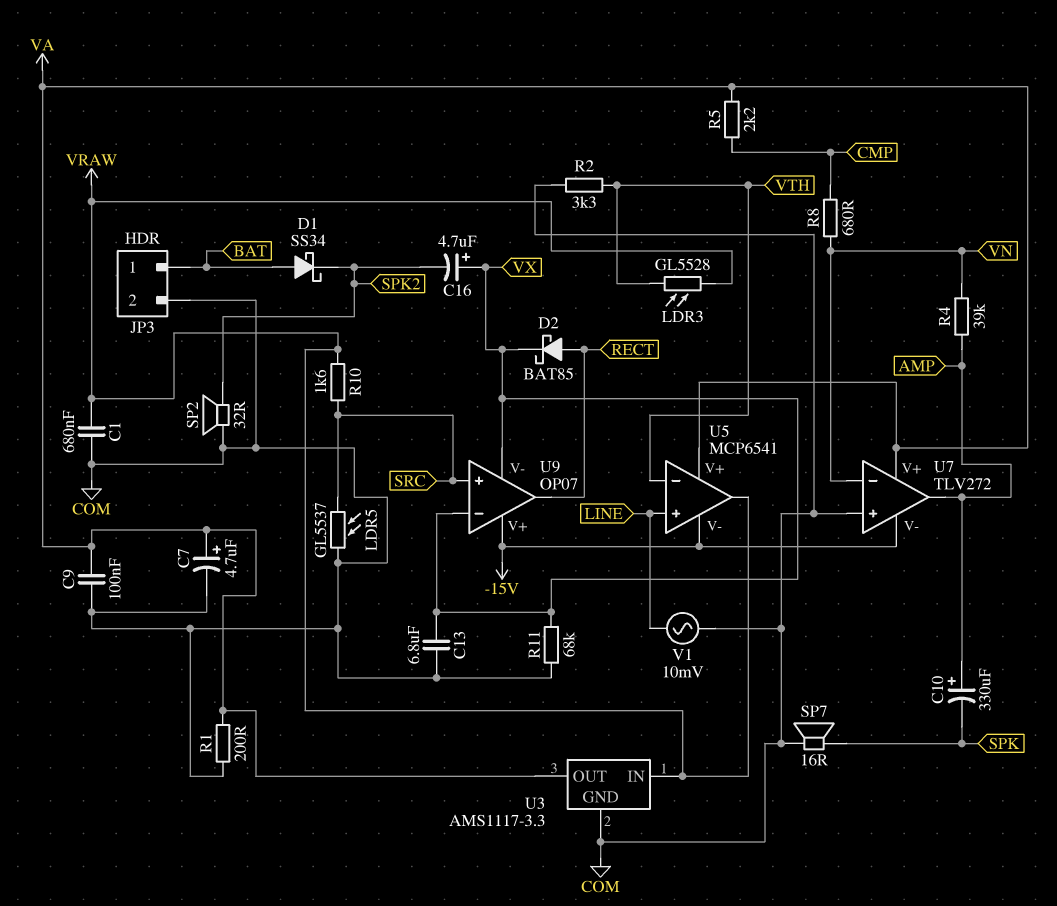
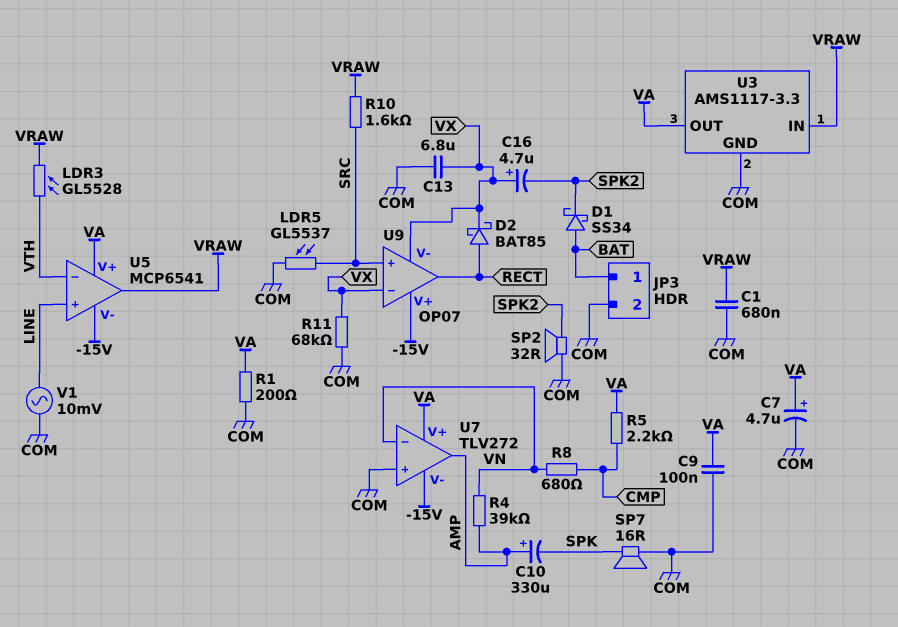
R2: 3.3k (COM, VTH) -> none

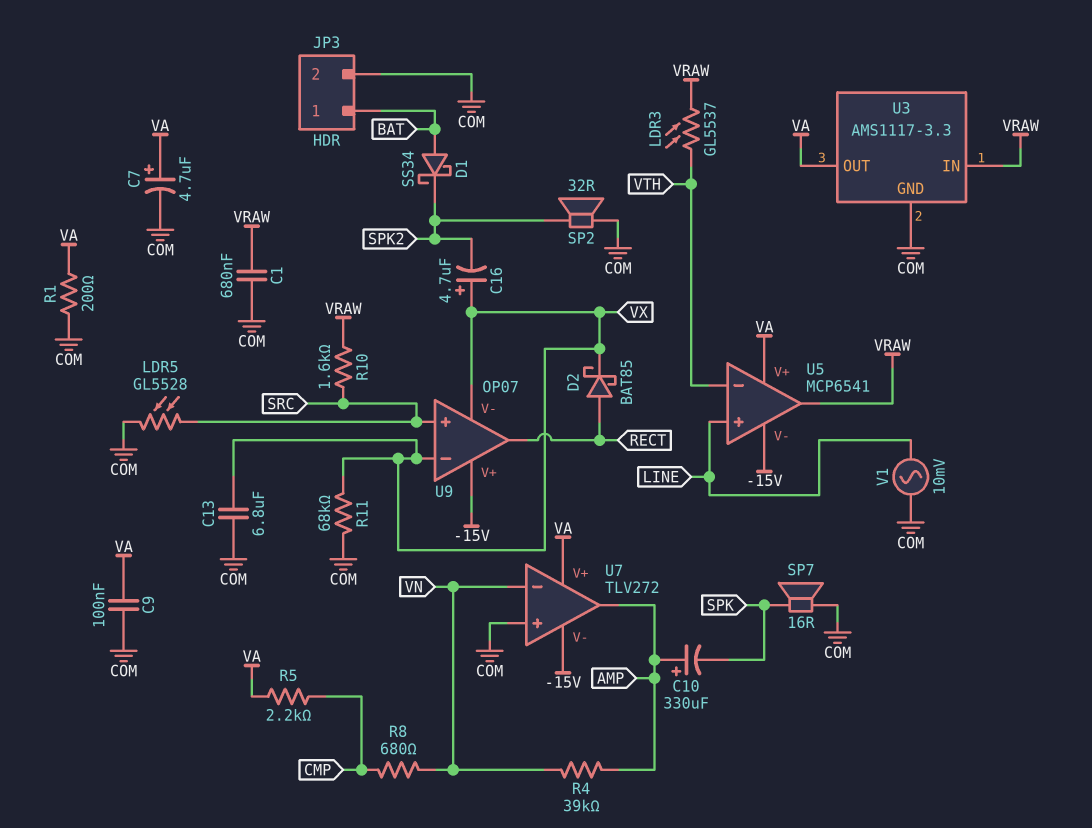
LDR3: GL5528 (VRAW, VTH) -> GL5537 (VRAW, VTH)
LDR5: GL5537 (COM, SRC) -> GL5528 (COM, SRC)

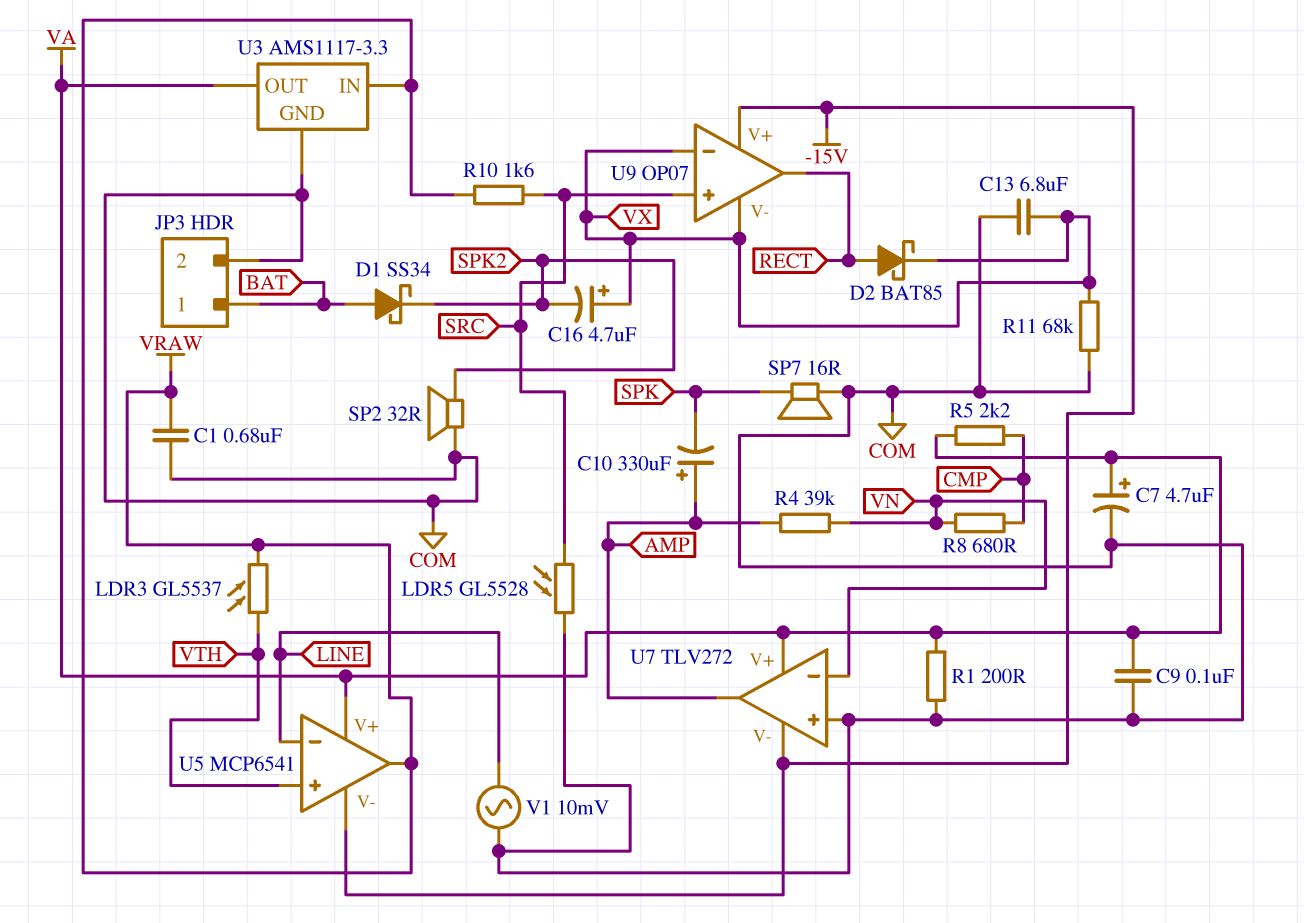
U5 pin in+: LINE -> VTH
U5 pin in-: VTH -> LINE

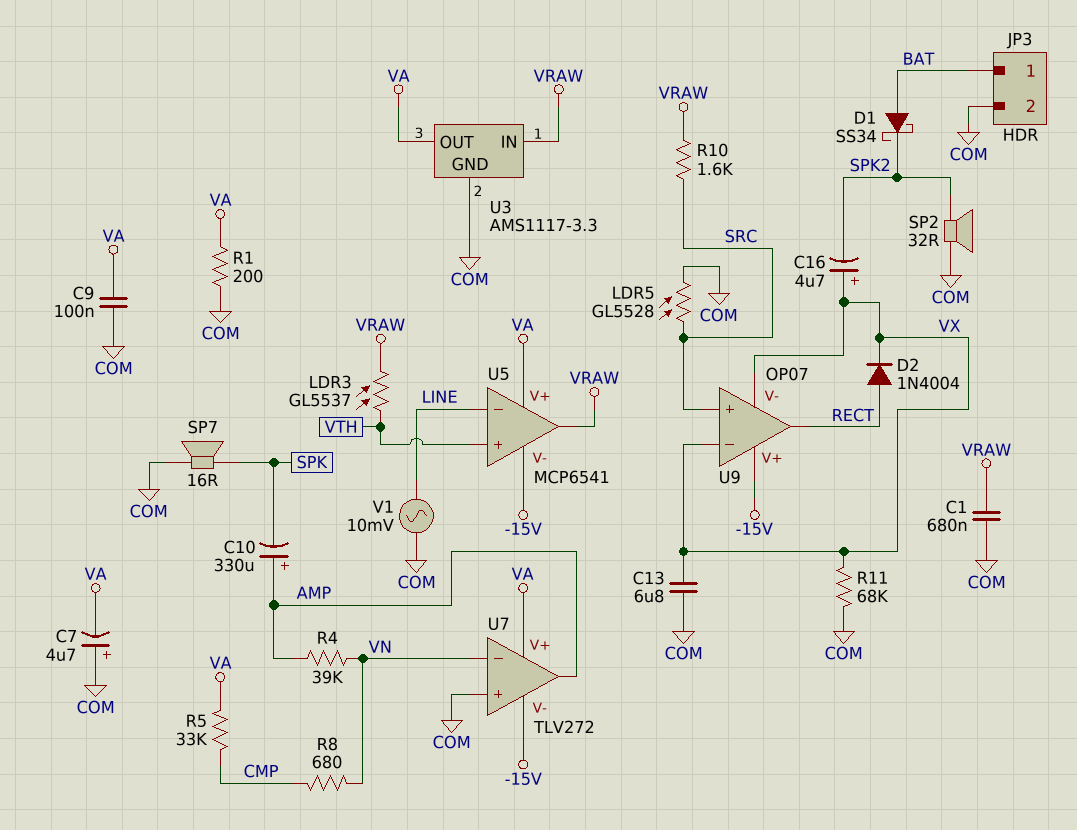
C7: 4.7uF (plus VA, minus COM) -> 4.7uF (plus COM, minus VA)
D2: schottky BAT85 (A RECT, K VX) -> diode 1N4004 (A RECT, K VX)
R5: 2.2k (CMP, VA) -> 33k (CMP, VA)

